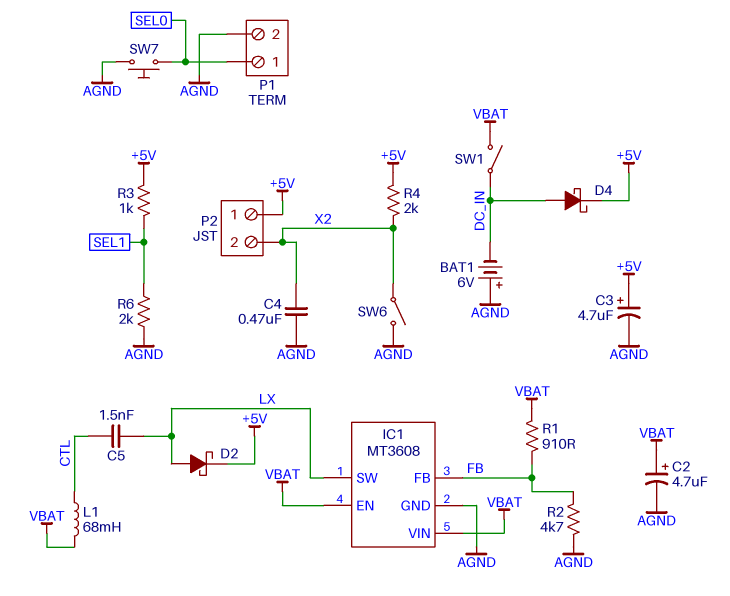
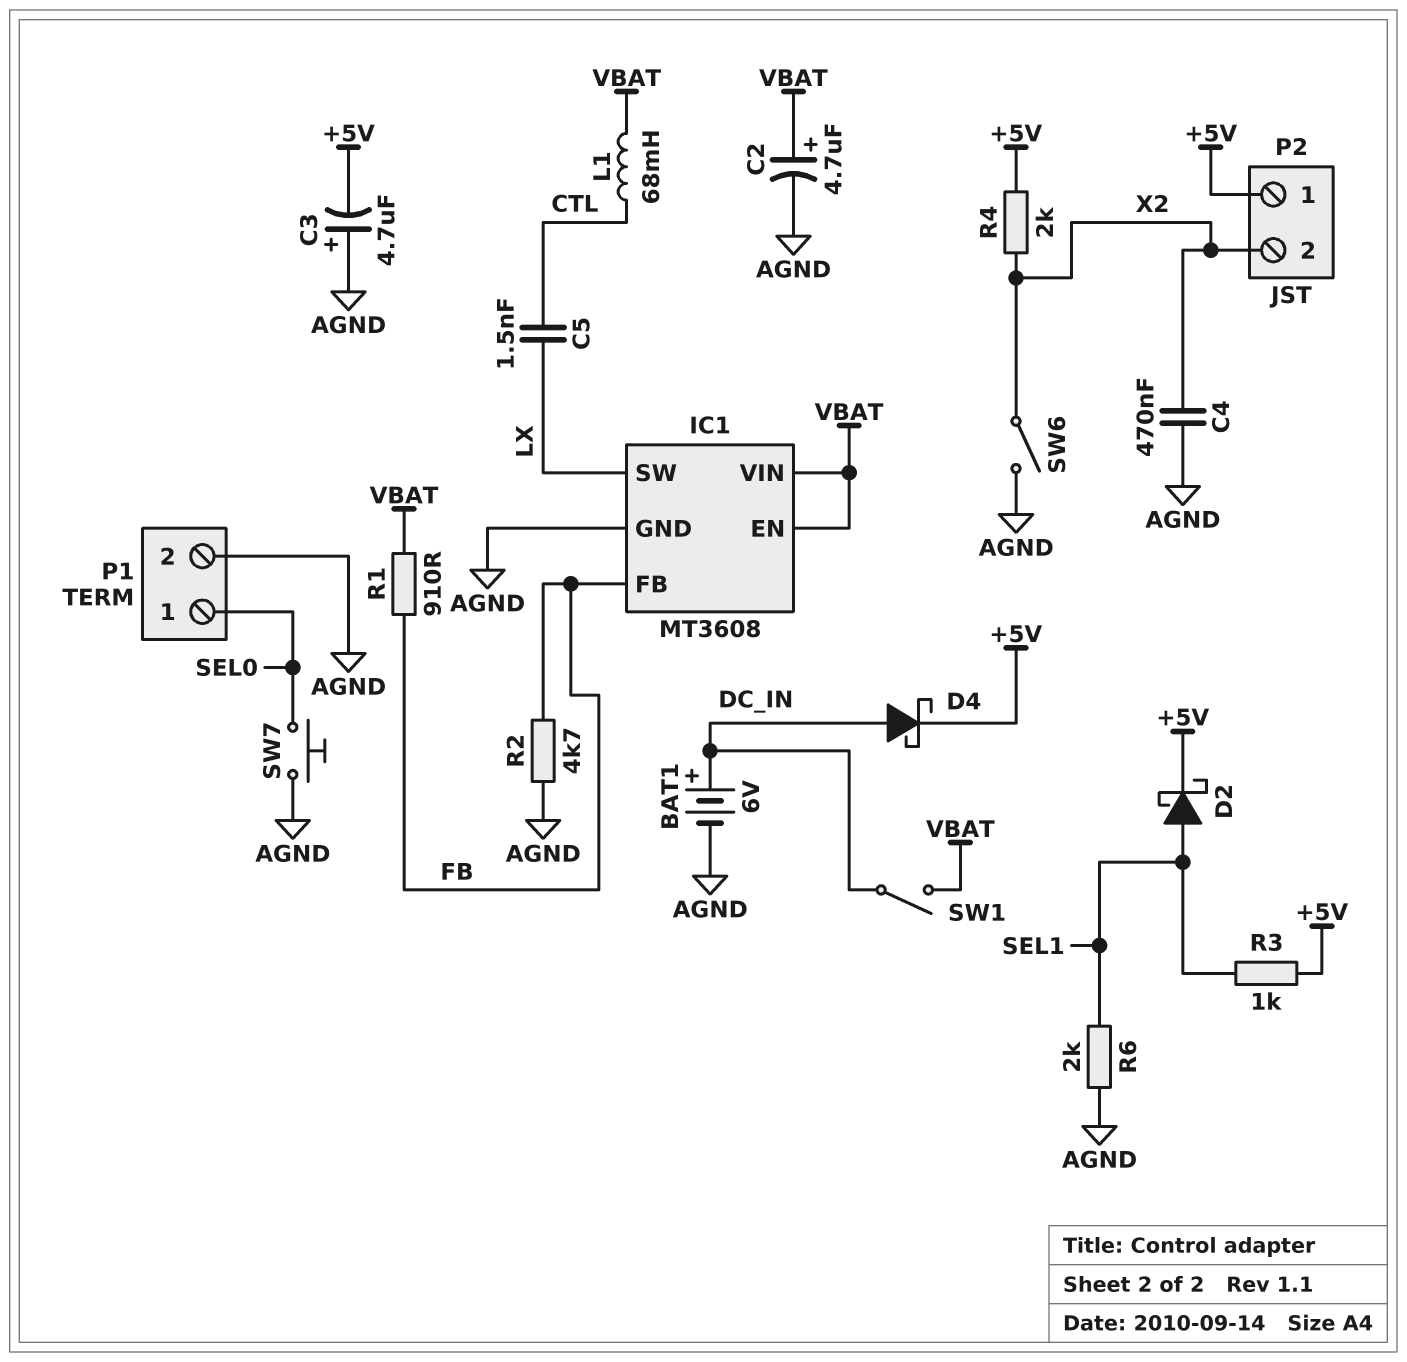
BAT1: 6V (plus AGND, minus DC_IN) -> 6V (plus DC_IN, minus AGND)
C3: 4.7uF (plus +5V, minus AGND) -> 4.7uF (plus AGND, minus +5V)
D2: schottky (A LX, K +5V) -> schottky (A SEL1, K +5V)

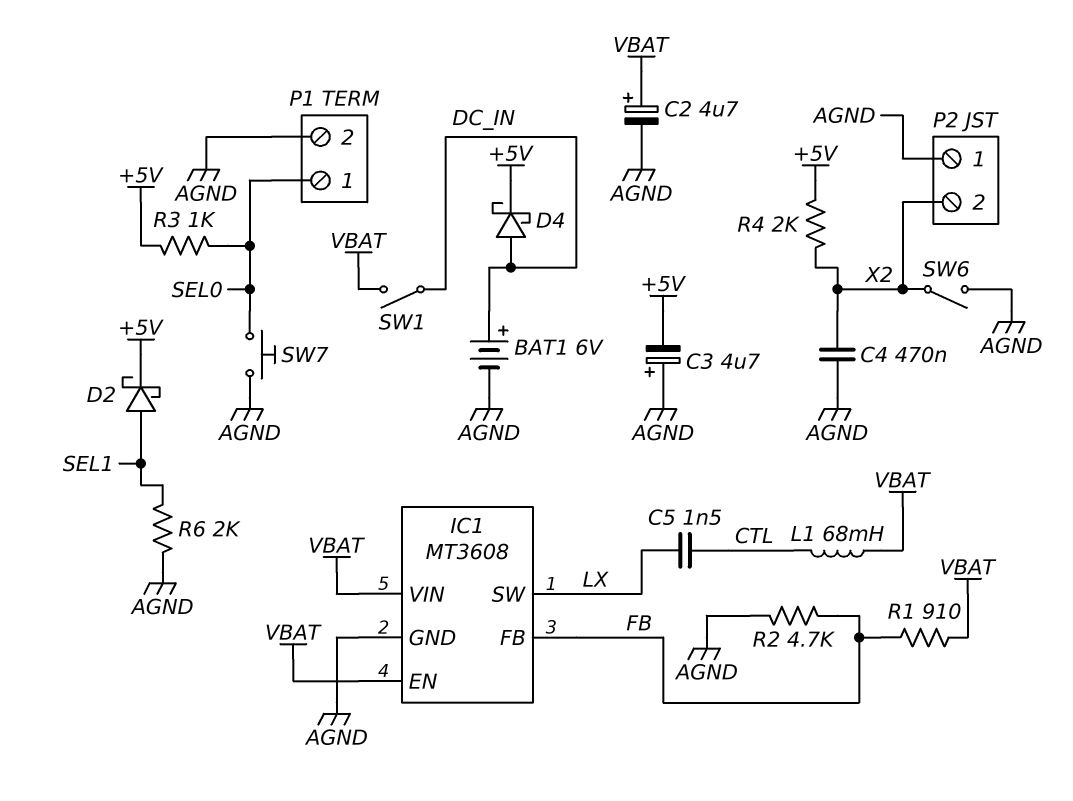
P2 pin 1: +5V -> AGND
R3: 1k (+5V, SEL1) -> 1k (+5V, SEL0)

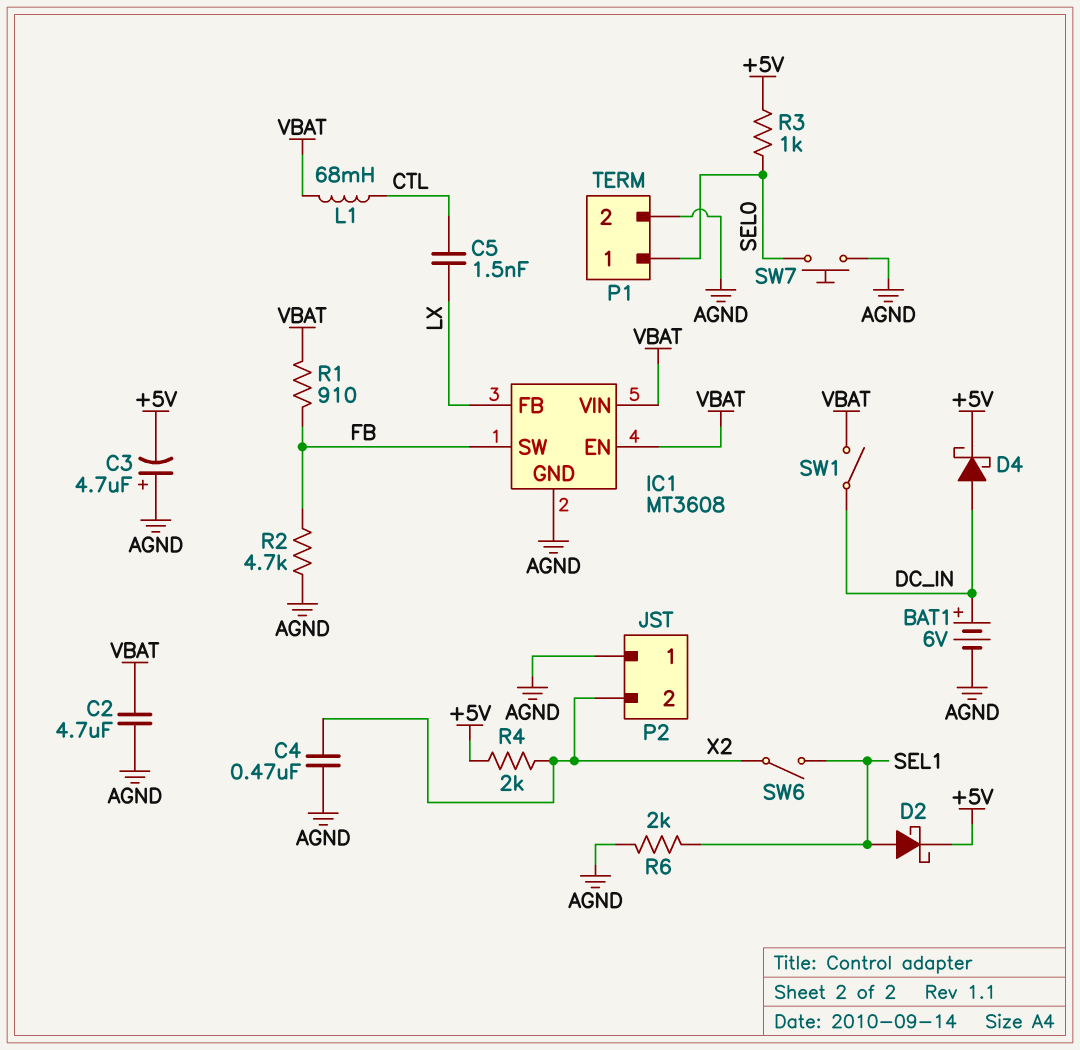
C2: 4.7uF (plus VBAT, minus AGND) -> 4.7uF (AGND, VBAT)
IC1 pin FB: FB -> LX
IC1 pin SW: LX -> FB
SW6: switch (AGND, X2) -> switch (SEL1, X2)

